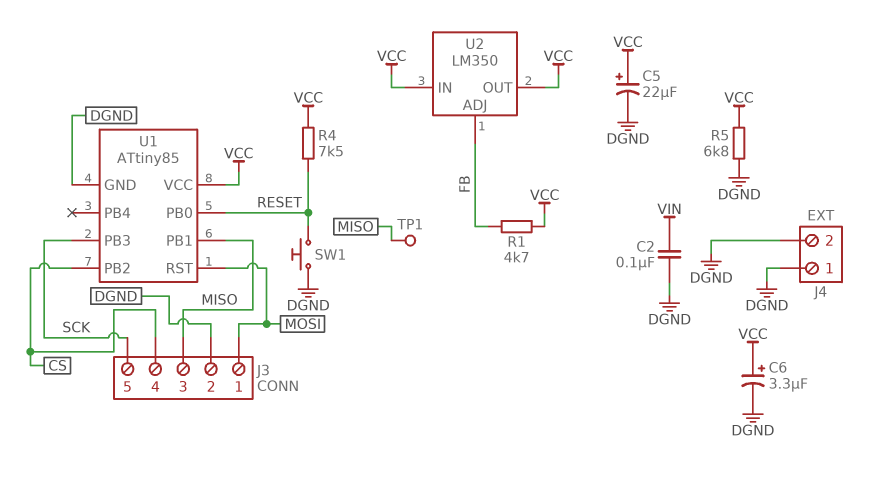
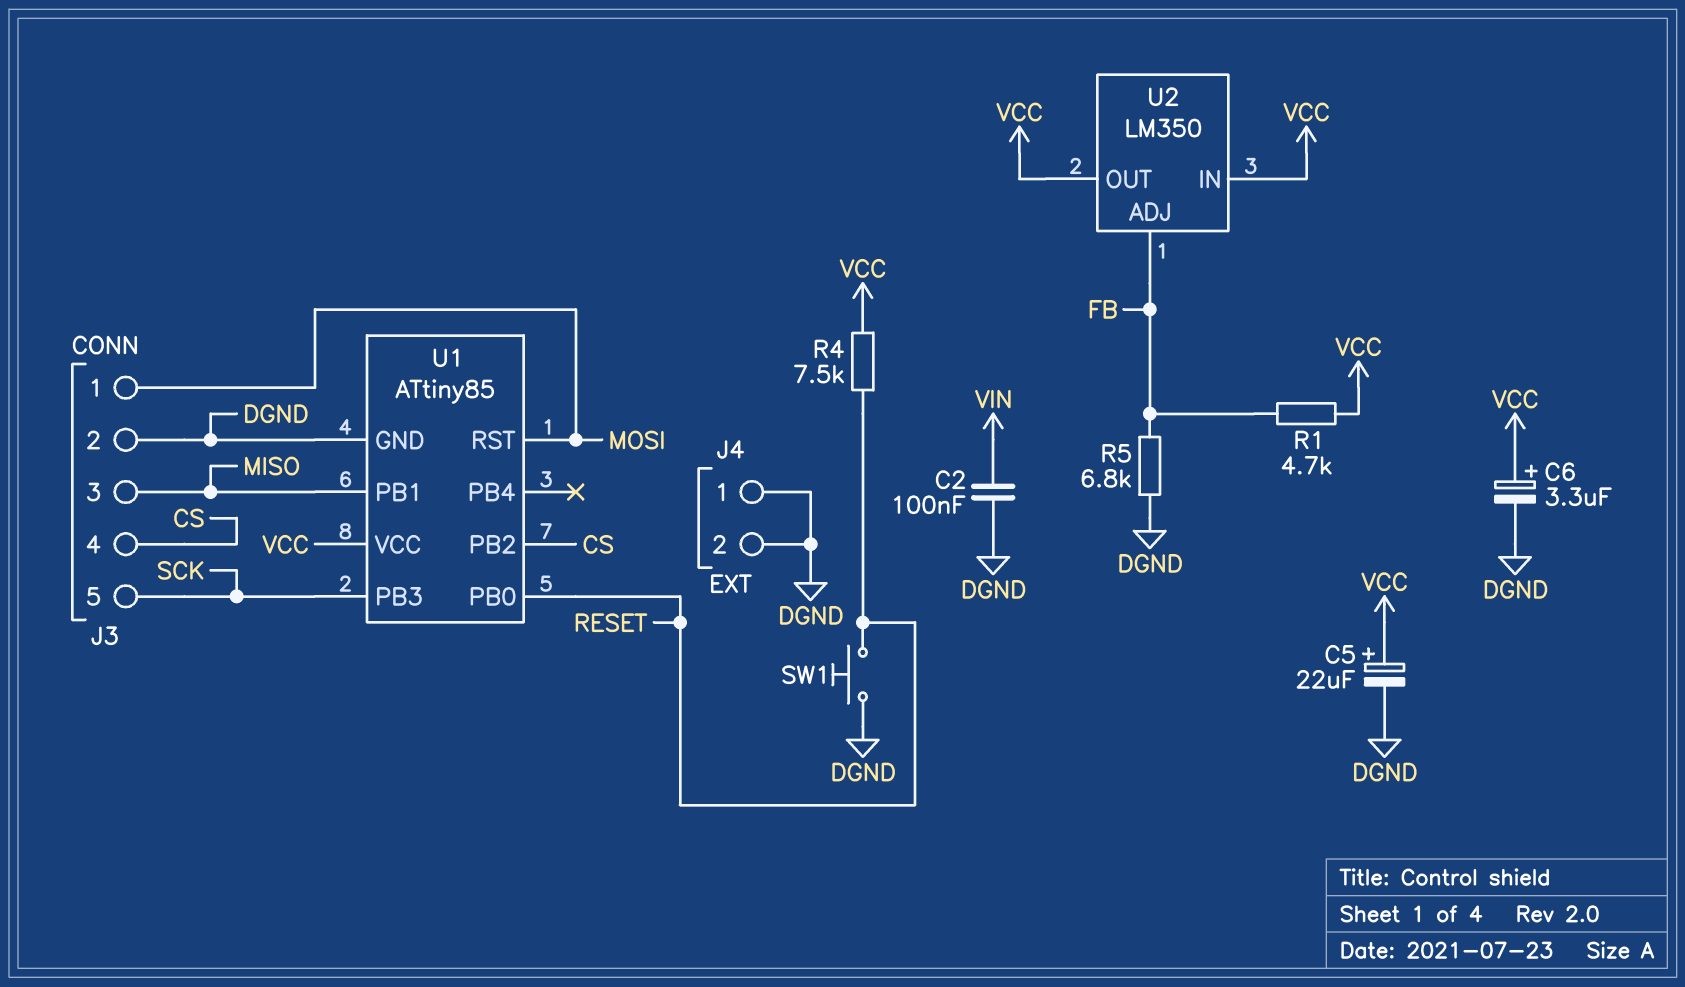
R5: 6.8k (DGND, VCC) -> 6.8k (DGND, FB)
TP1: test point (MISO) -> none

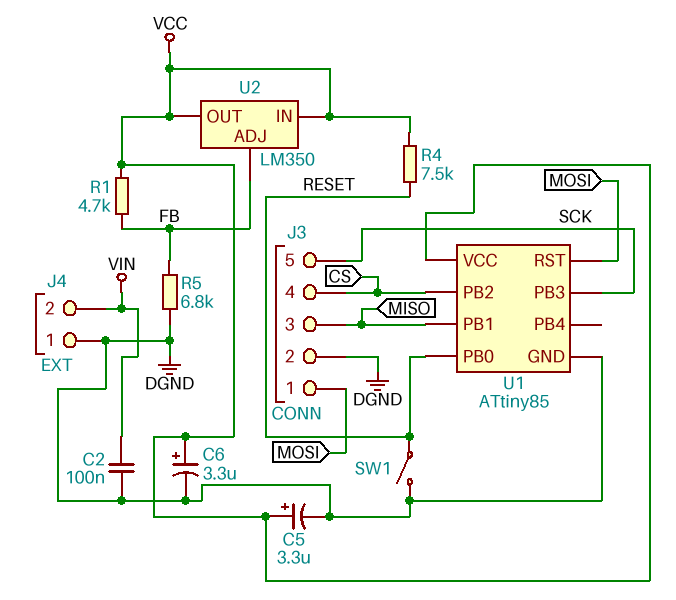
C5: 22uF (plus VCC, minus DGND) -> 3.3uF (plus VCC, minus DGND)
J4 pin 2: DGND -> VIN
SW1: button (DGND, RESET) -> switch (DGND, RESET)

